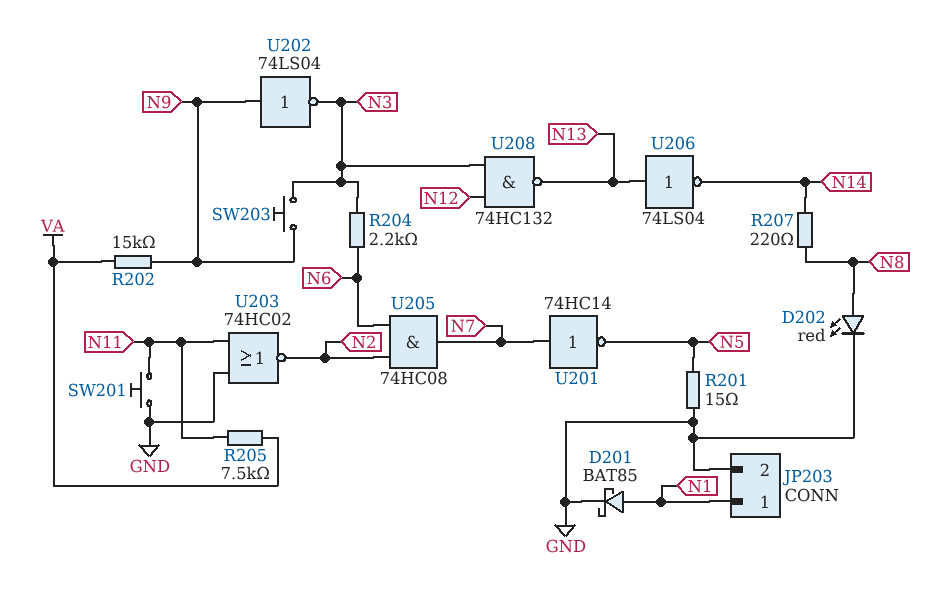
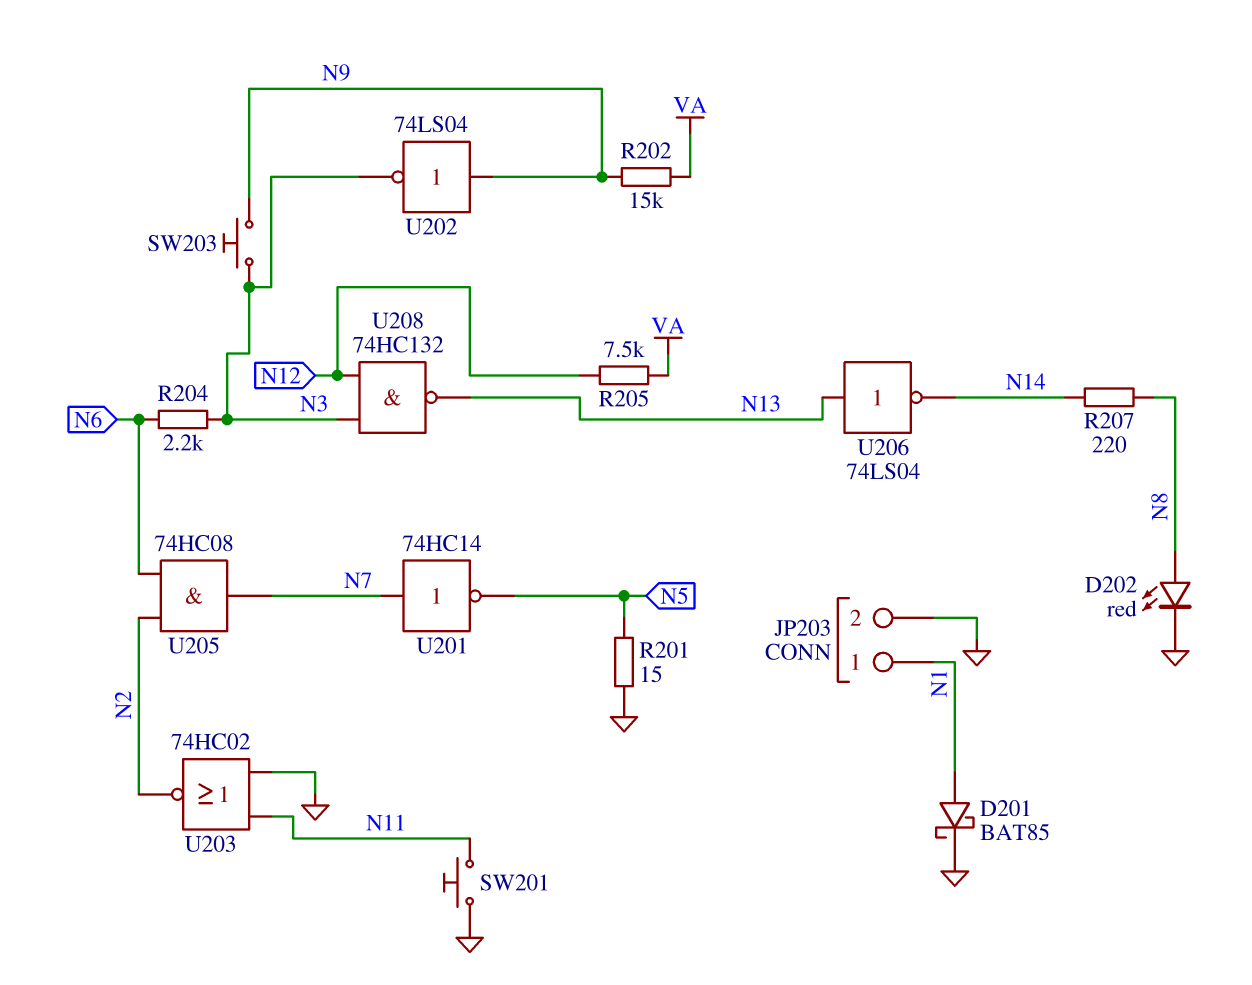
R205: 7.5k (N11, VA) -> 7.5k (N12, VA)

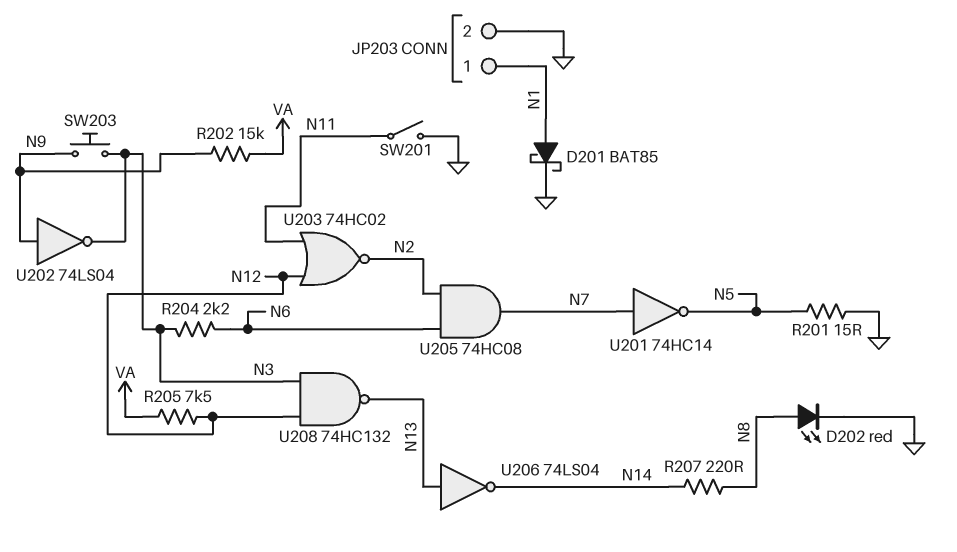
SW201: button (GND, N11) -> switch (GND, N11)
U203: NOR 74HC02 (in GND, in N11, out N2) -> NOR 74HC02 (in N11, in N12, out N2)

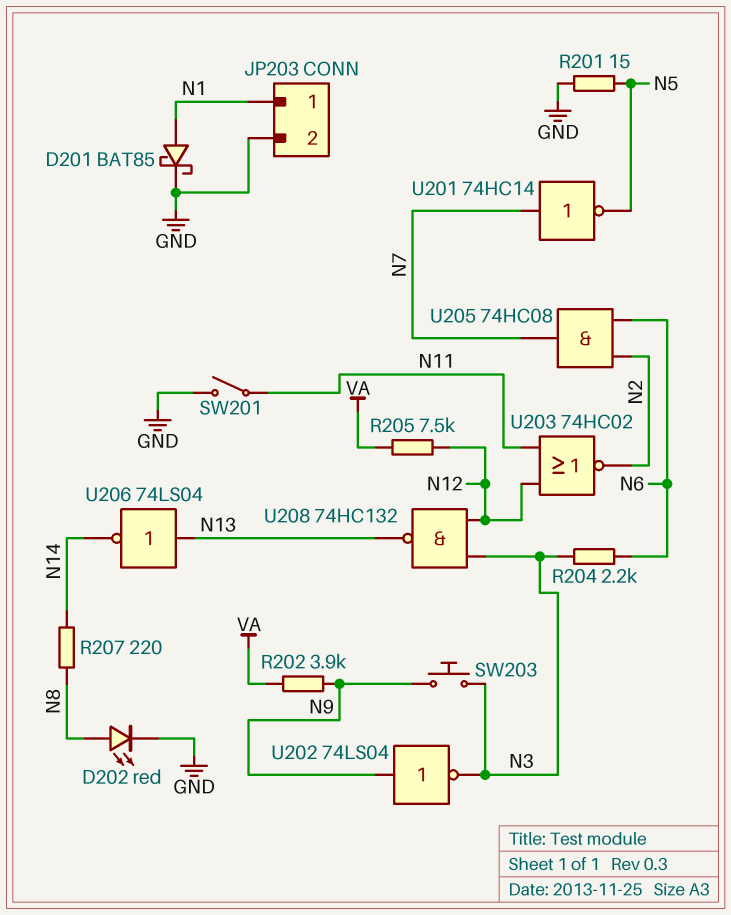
R202: 15k (N9, VA) -> 3.9k (N9, VA)

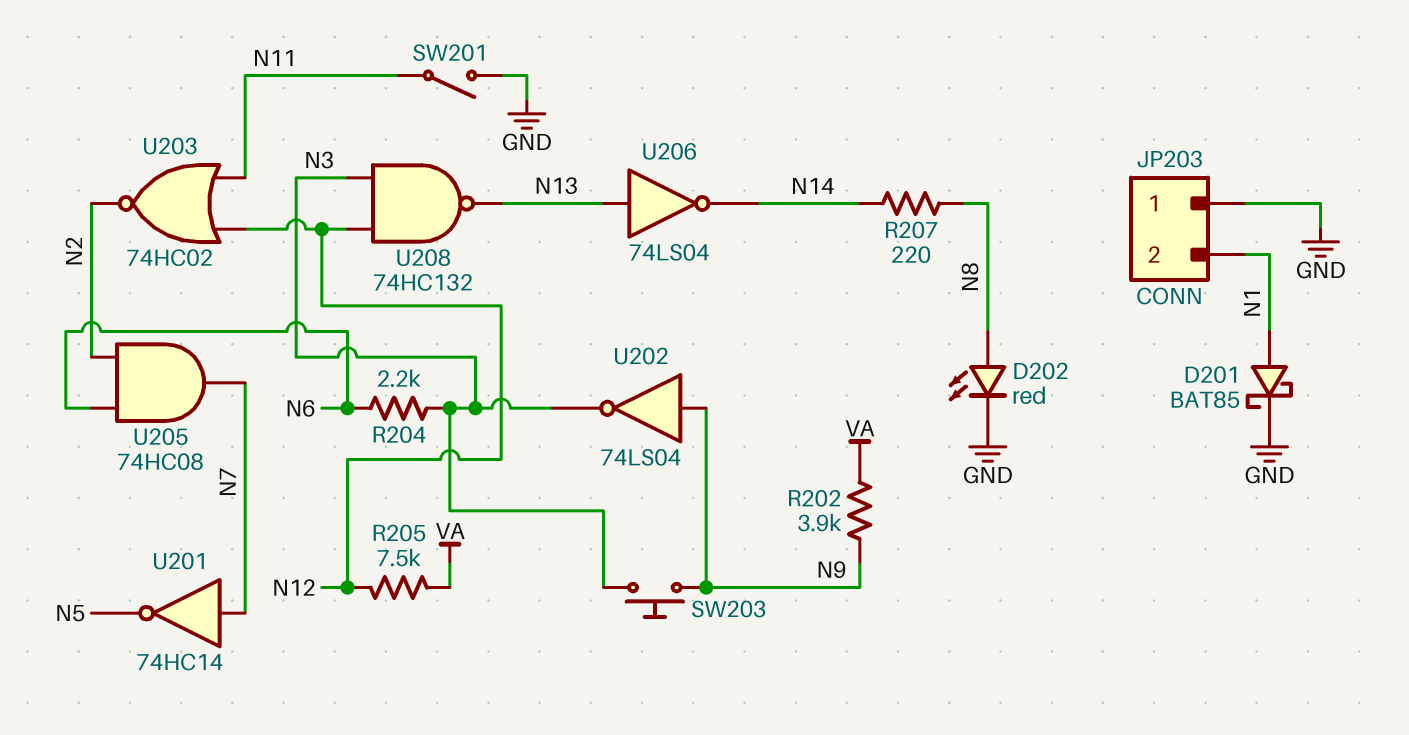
JP203 pin 1: N1 -> GND
JP203 pin 2: GND -> N1
R201: 15 (GND, N5) -> none

